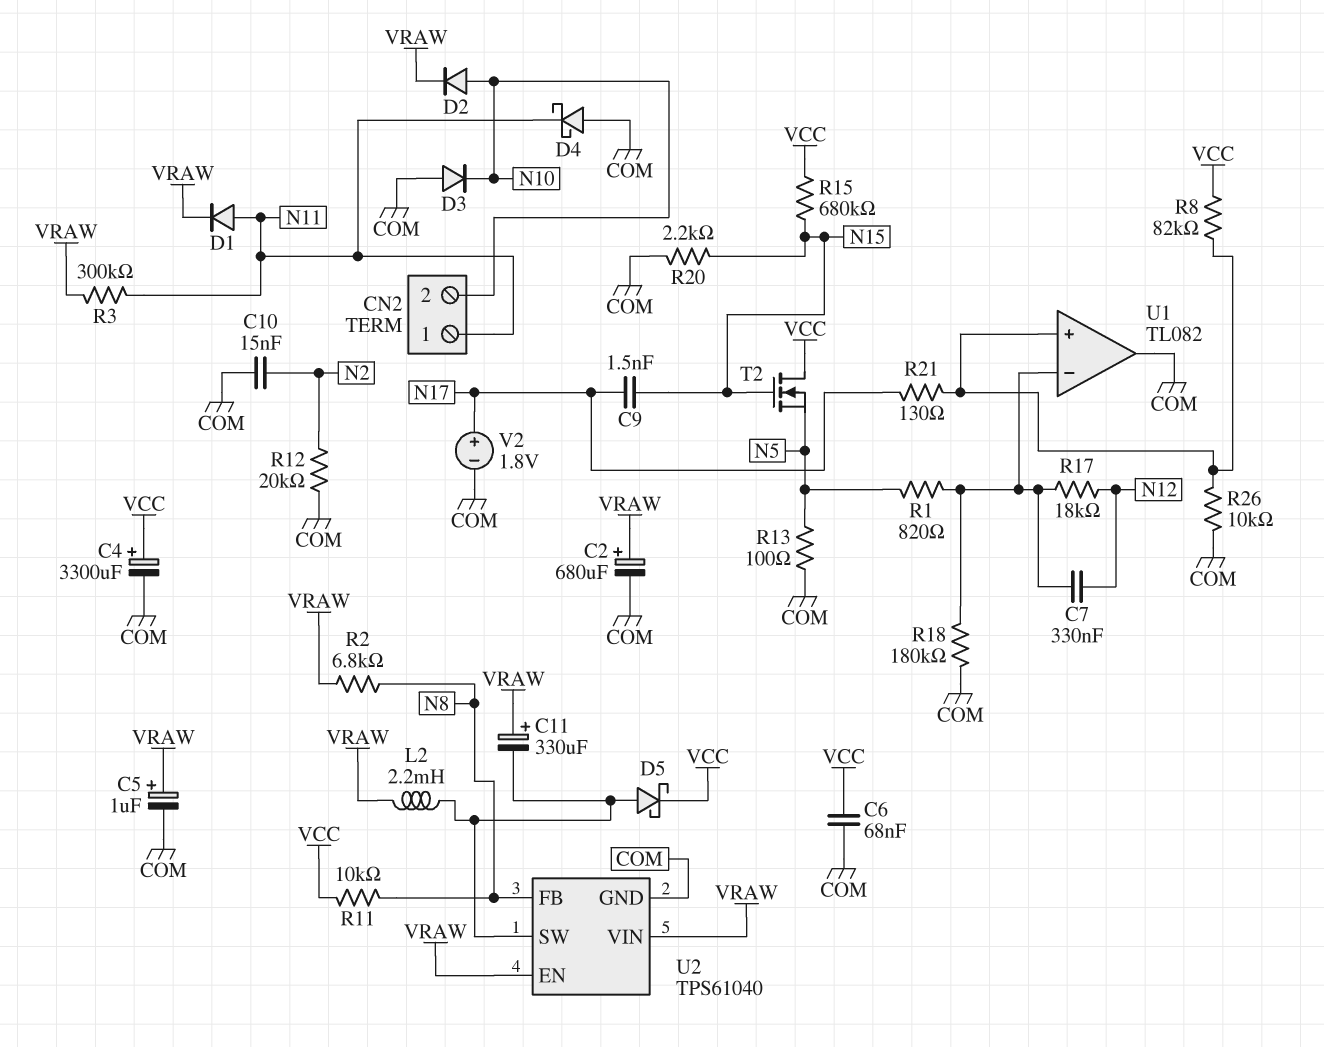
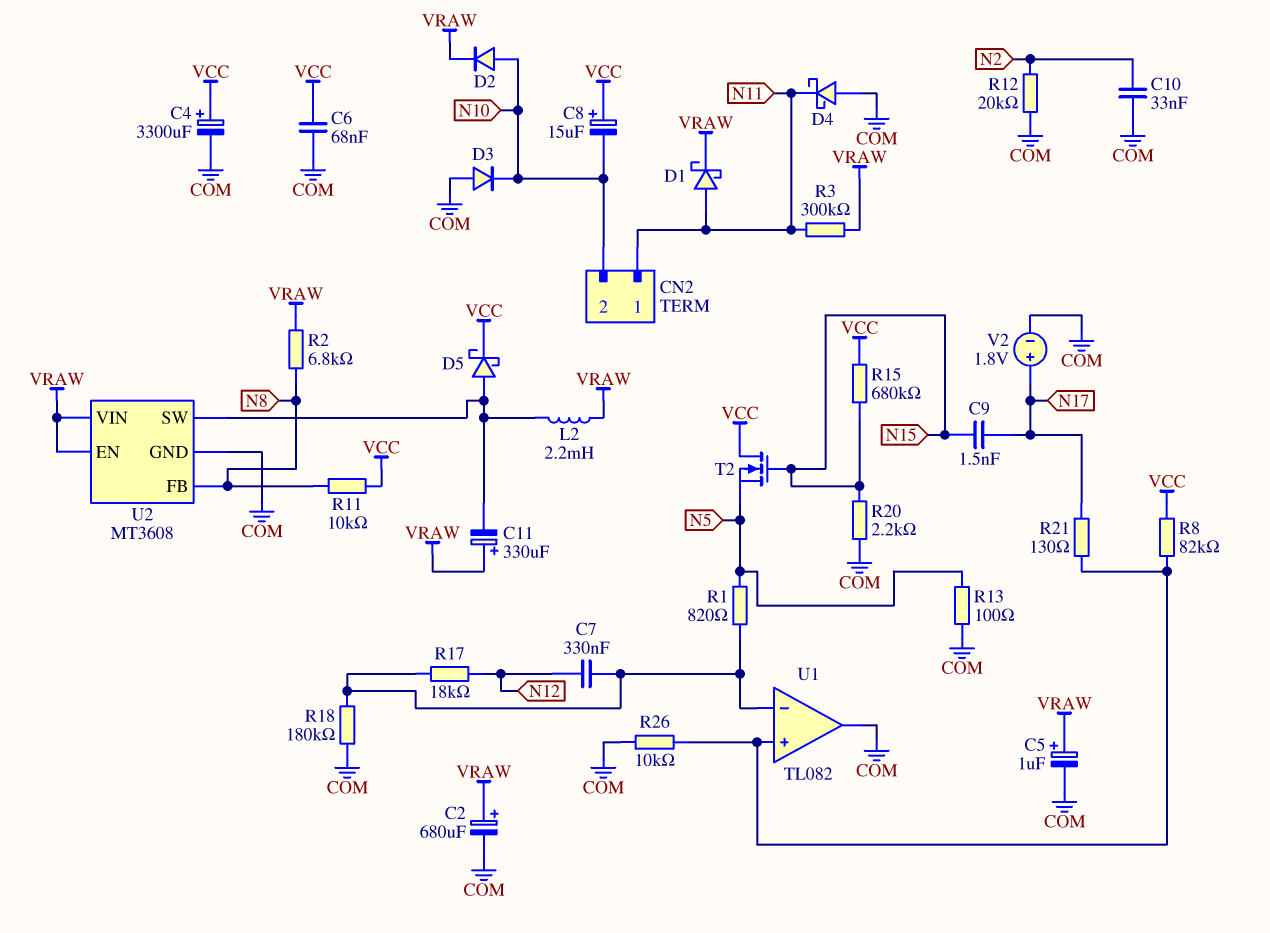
C8: none -> 15uF (plus VCC, minus N10)
C10: 15nF (COM, N2) -> 33nF (COM, N2)
D1: diode (A N11, K VRAW) -> schottky (A N11, K VRAW)
U2: TPS61040 -> MT3608

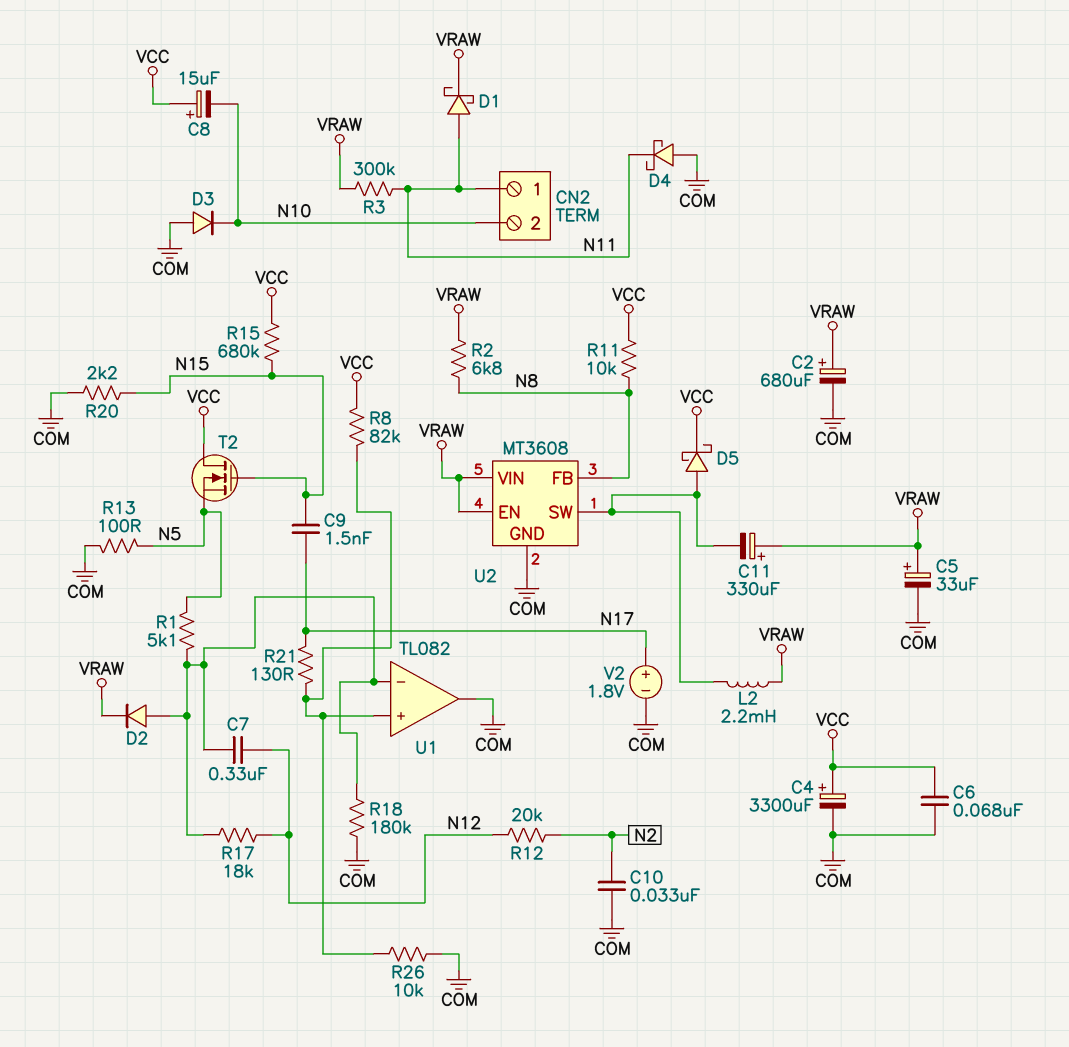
C5: 1uF (plus VRAW, minus COM) -> 33uF (plus VRAW, minus COM)
D2: diode (A N10, K VRAW) -> diode (A U1/in-, K VRAW)
R1: 820 (N5, U1/in-) -> 5.1k (N5, U1/in-)
R12: 20k (COM, N2) -> 20k (N2, N12)

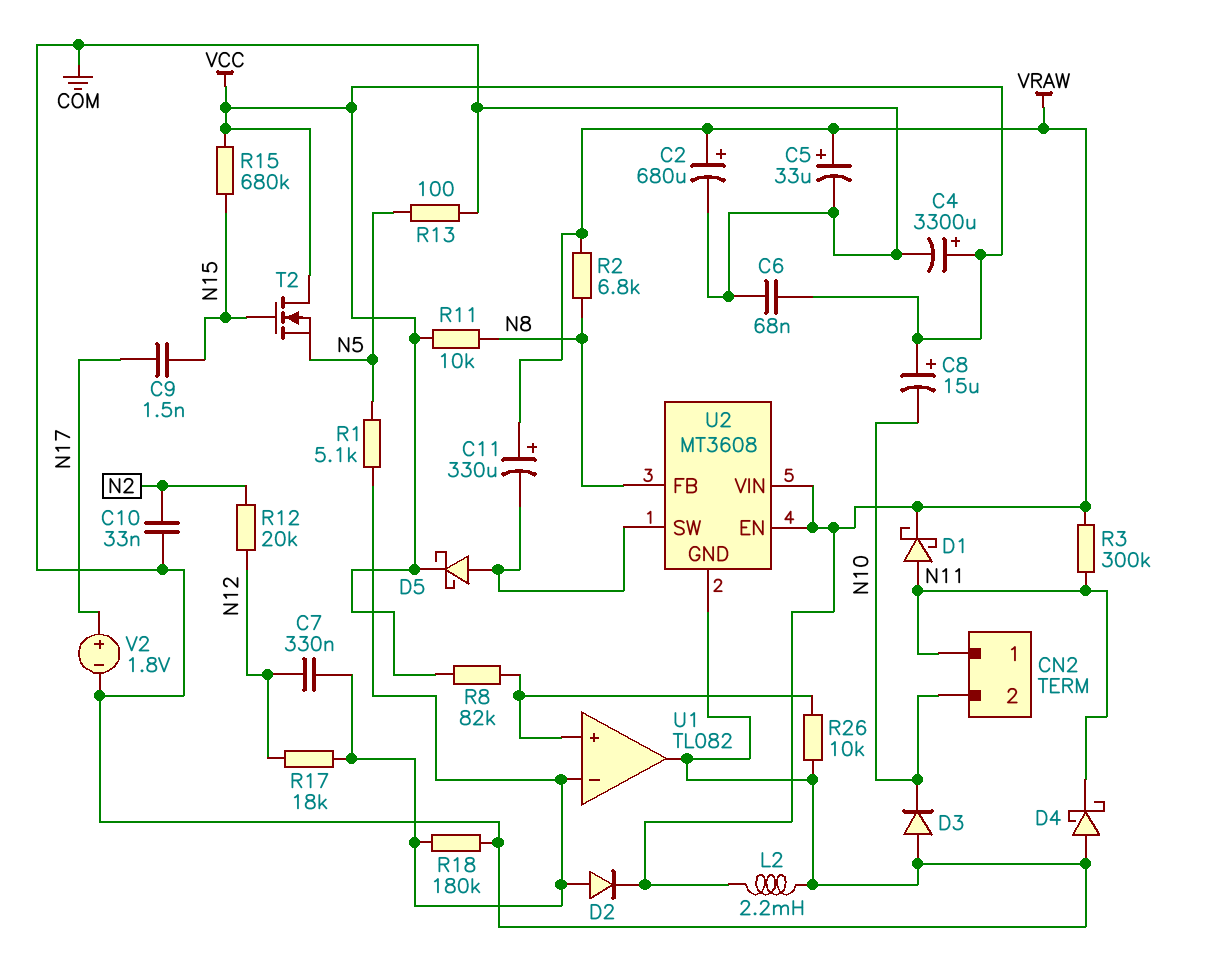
L2: 2.2mH (U2/SW, VRAW) -> 2.2mH (COM, VRAW)
R20: 2.2k (COM, N15) -> none
R21: 130 (N17, U1/in+) -> none

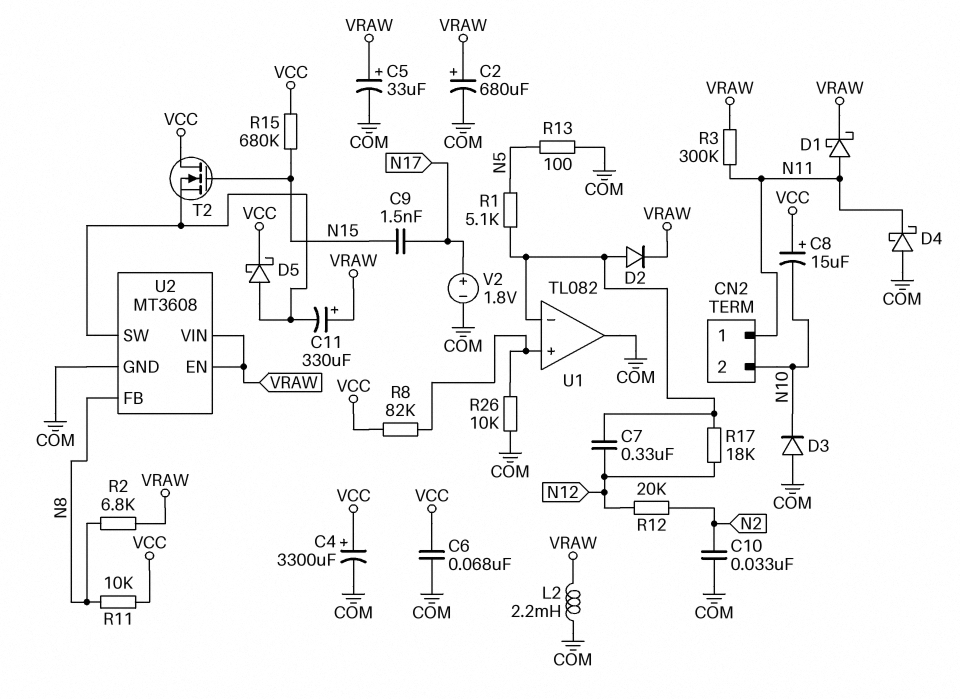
R18: 180k (COM, U1/in-) -> none
T2: NMOS (G N15, D VCC, S N5) -> NMOS (G N15, D VCC, S U2/SW)

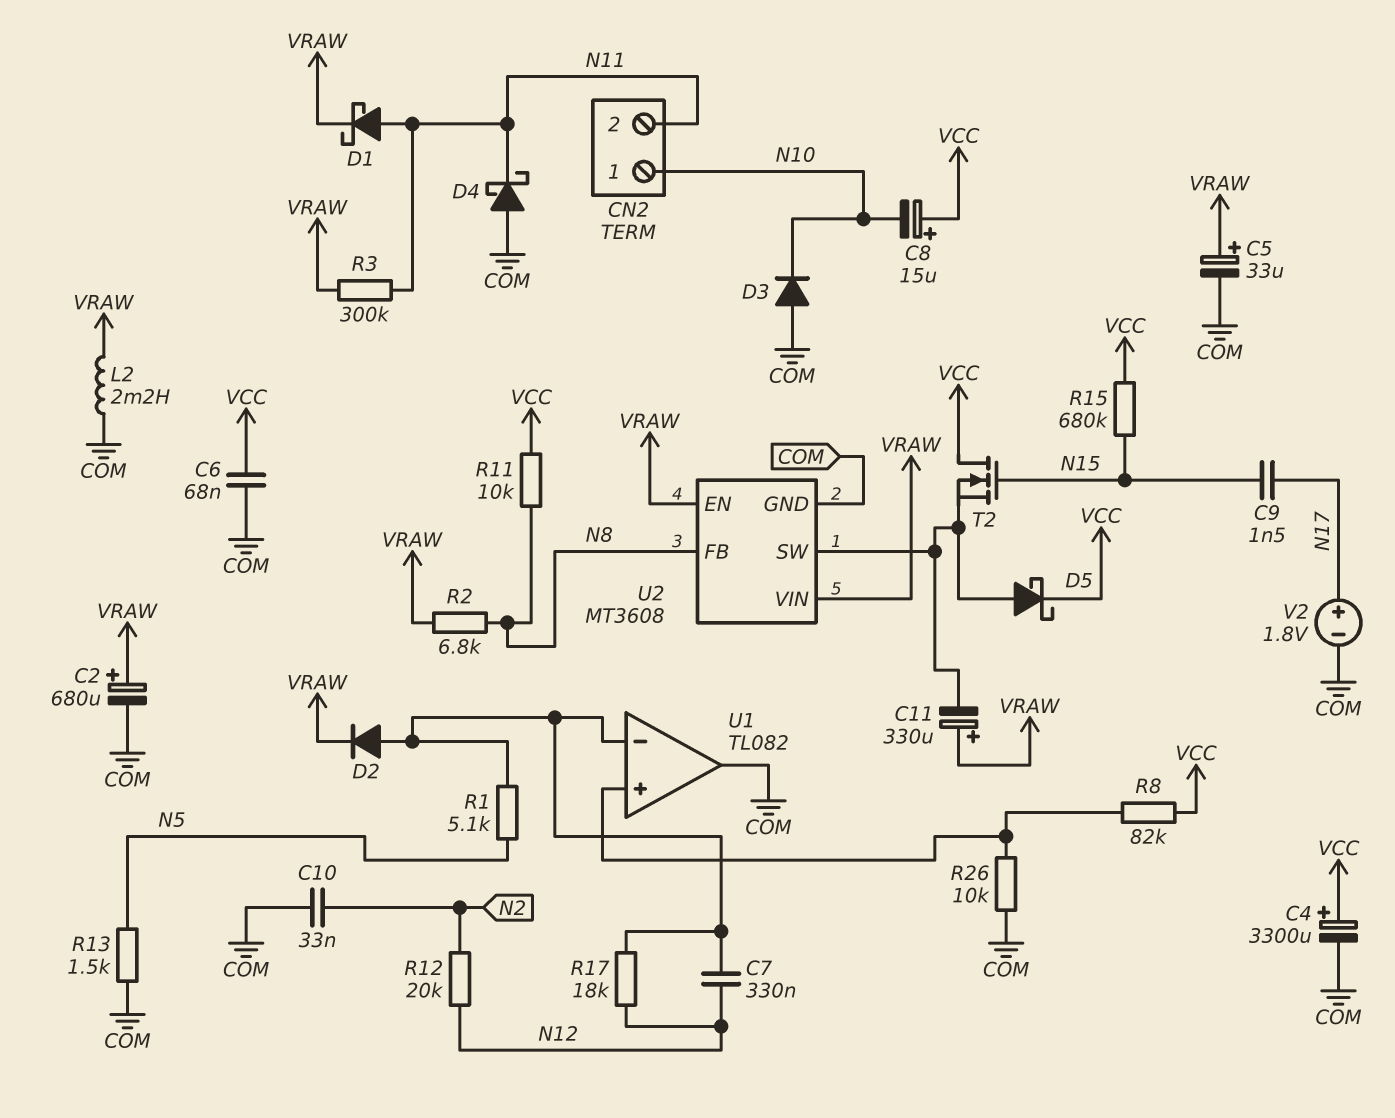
CN2 pin 1: N11 -> N10
CN2 pin 2: N10 -> N11
R13: 100 (COM, N5) -> 1.5k (COM, N5)

